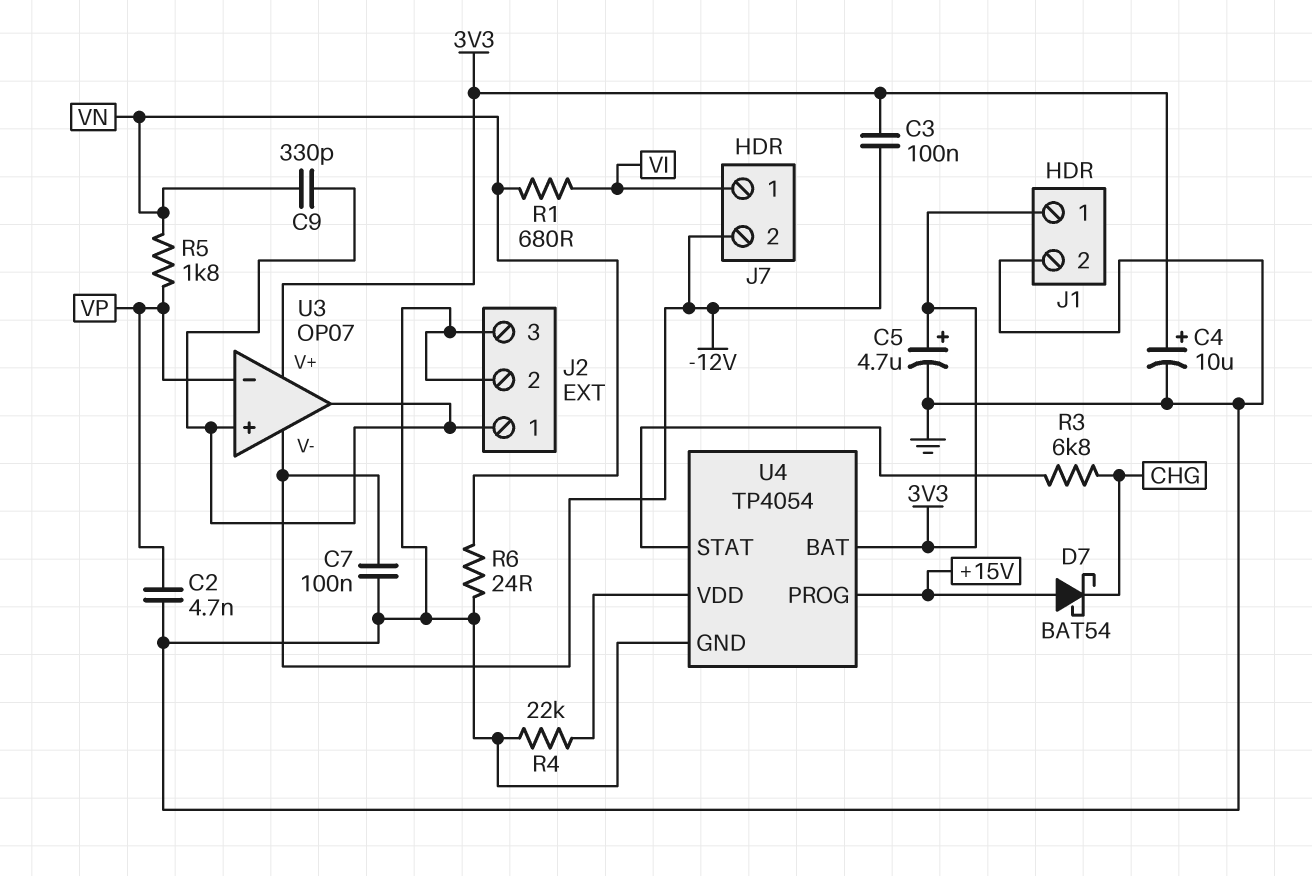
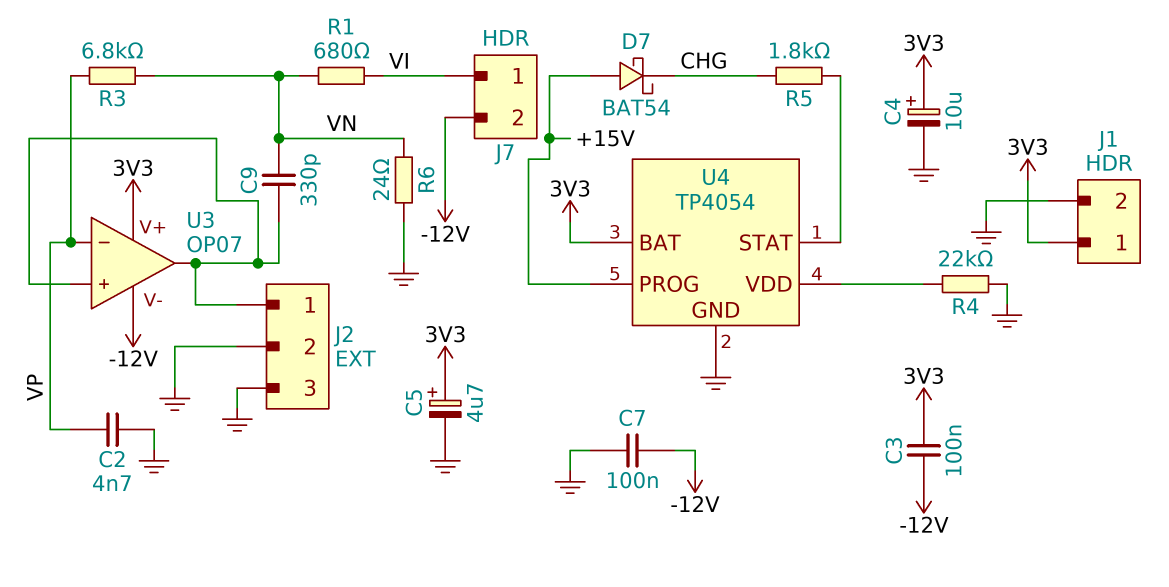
R3: 6.8k (CHG, U4/STAT) -> 6.8k (VN, VP)
R5: 1.8k (VN, VP) -> 1.8k (CHG, U4/STAT)

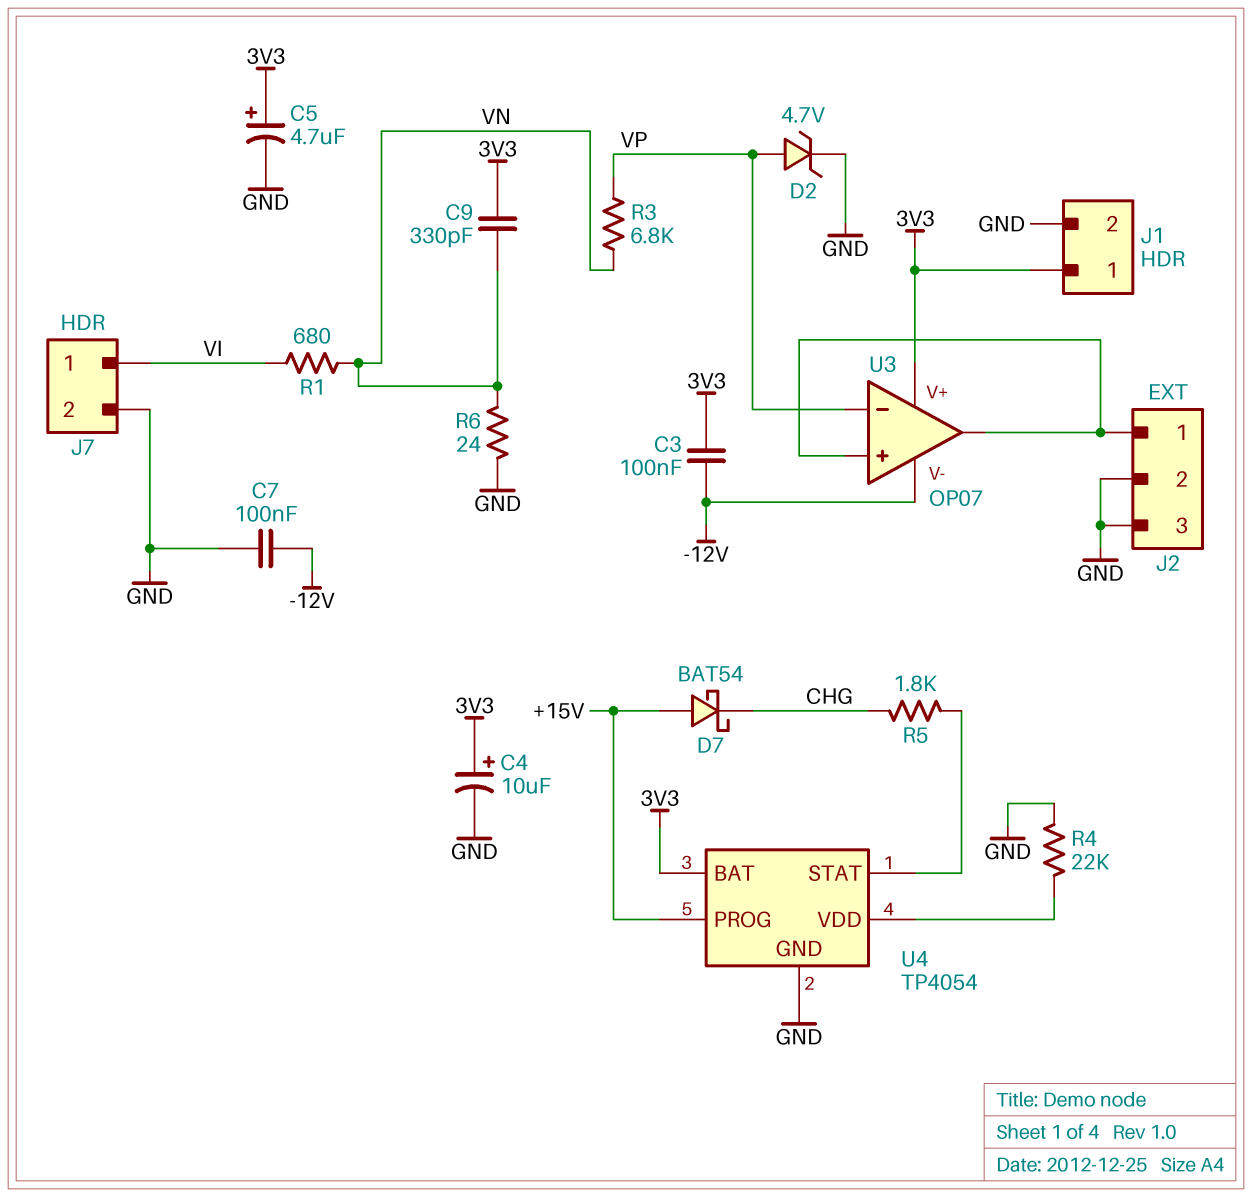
C2: 4.7nF (GND, VP) -> none
C9: 330pF (J2/1, VN) -> 330pF (3V3, VN)
D2: none -> zener 4.7V (A VP, K GND)
J7 pin 2: -12V -> GND

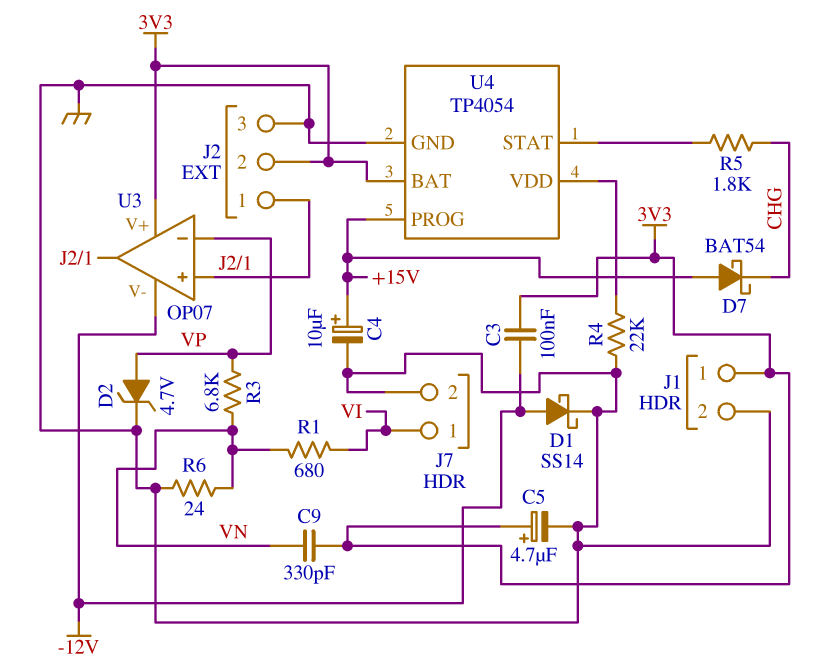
C4: 10uF (plus 3V3, minus GND) -> 10uF (plus +15V, minus GND)
C7: 100nF (-12V, GND) -> none
D1: none -> schottky SS14 (A -12V, K GND)
J2 pin 2: GND -> 3V3

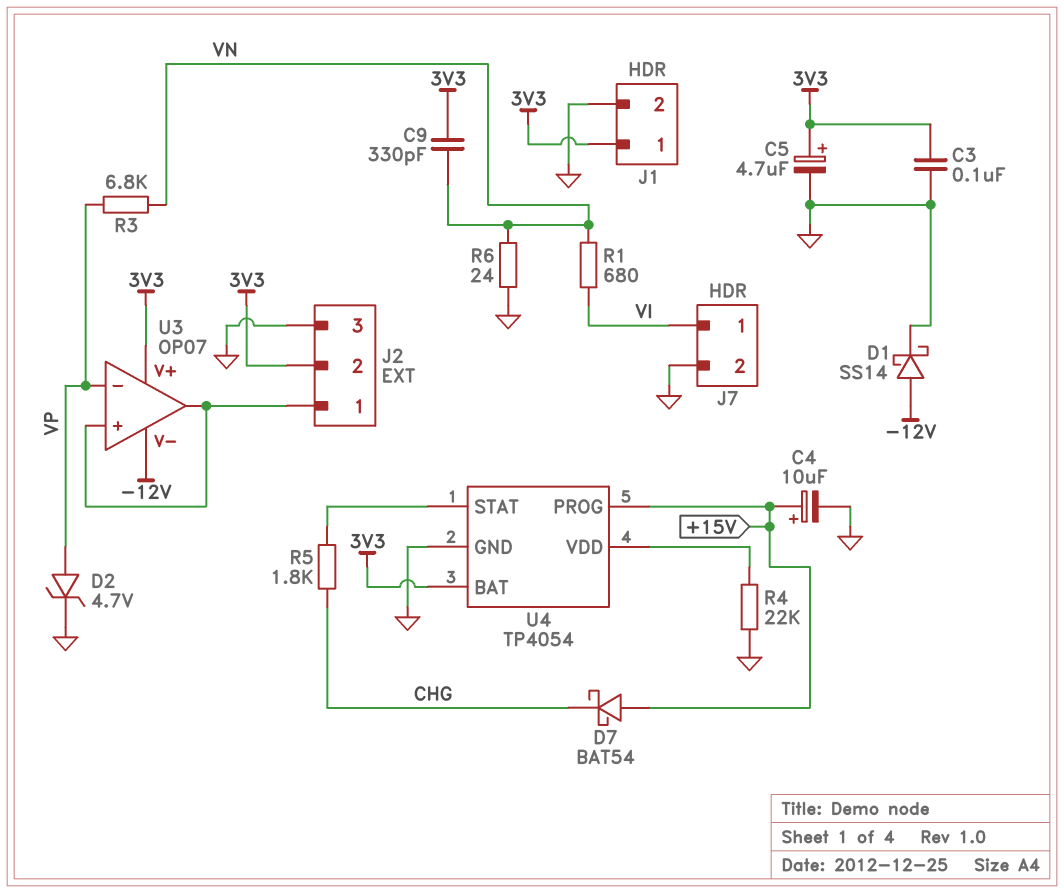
C3: 100nF (-12V, 3V3) -> 100nF (3V3, GND)

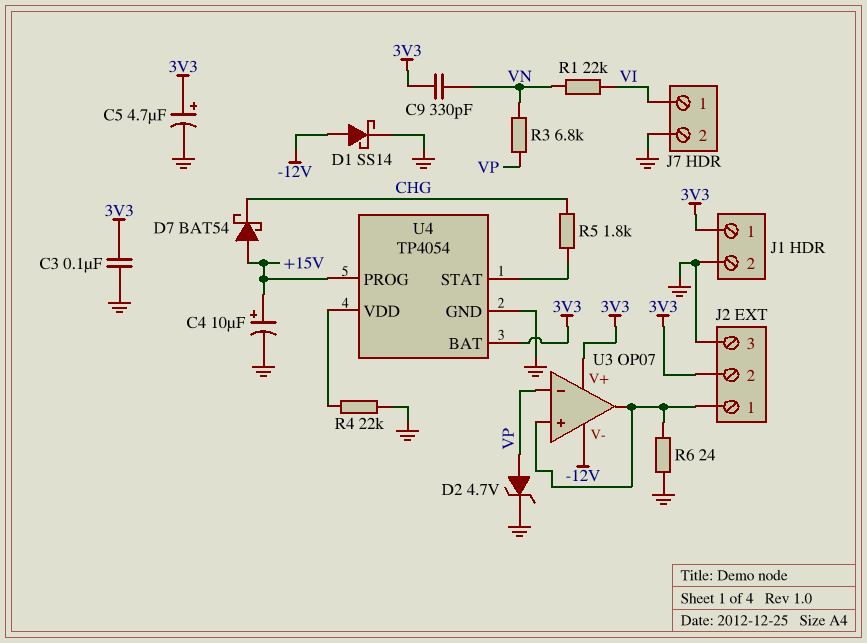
R1: 680 (VI, VN) -> 22k (VI, VN)
R6: 24 (GND, VN) -> 24 (GND, J2/1)

